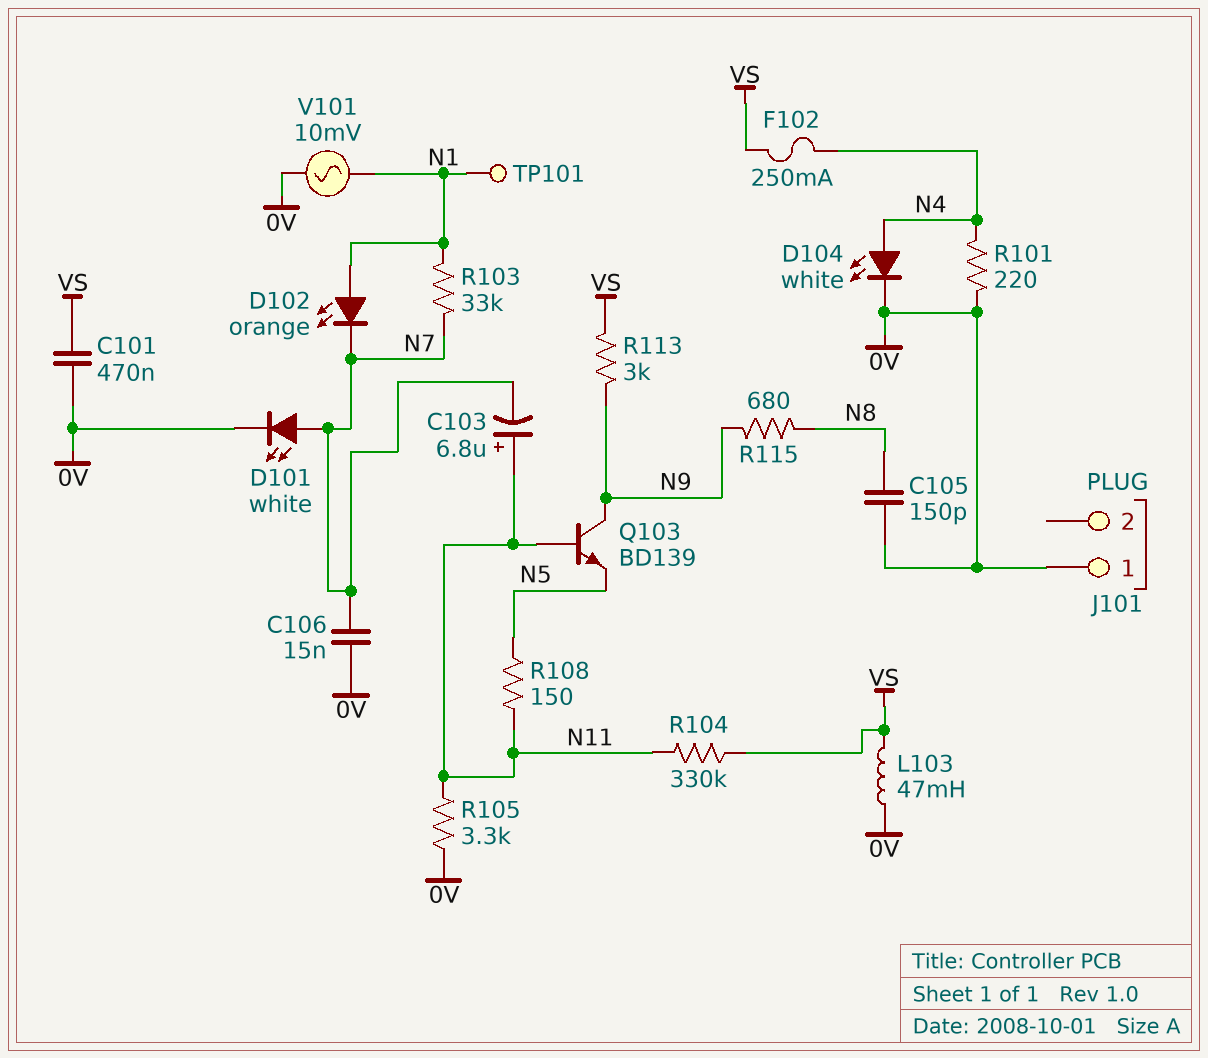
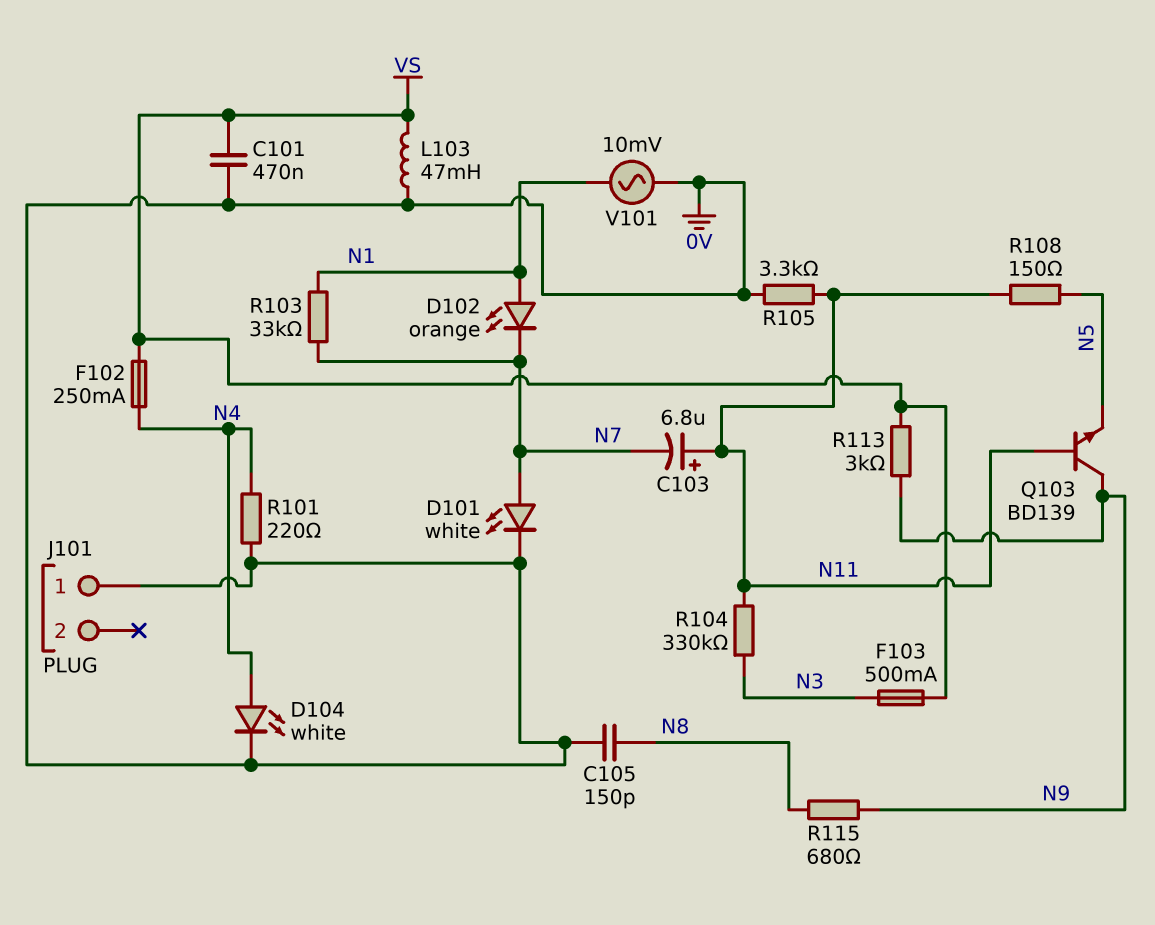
C106: 15nF (0V, N7) -> none
F103: none -> 500mA (N3, VS)
R104: 330k (N11, VS) -> 330k (N3, N11)
TP101: test point (N1) -> none

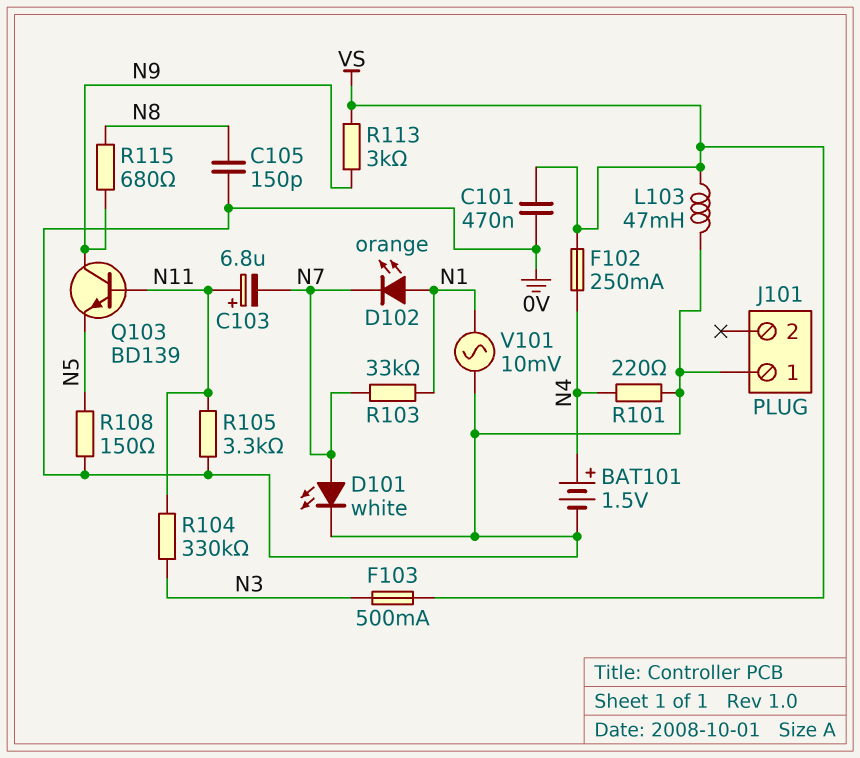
BAT101: none -> 1.5V (plus N4, minus 0V)
D104: LED white (A N4, K 0V) -> none
R108: 150 (N5, N11) -> 150 (0V, N5)

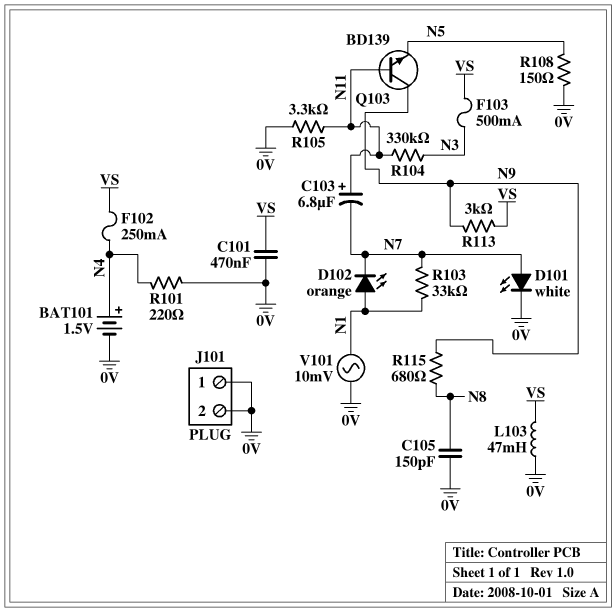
J101 pin 2: none -> 0V

